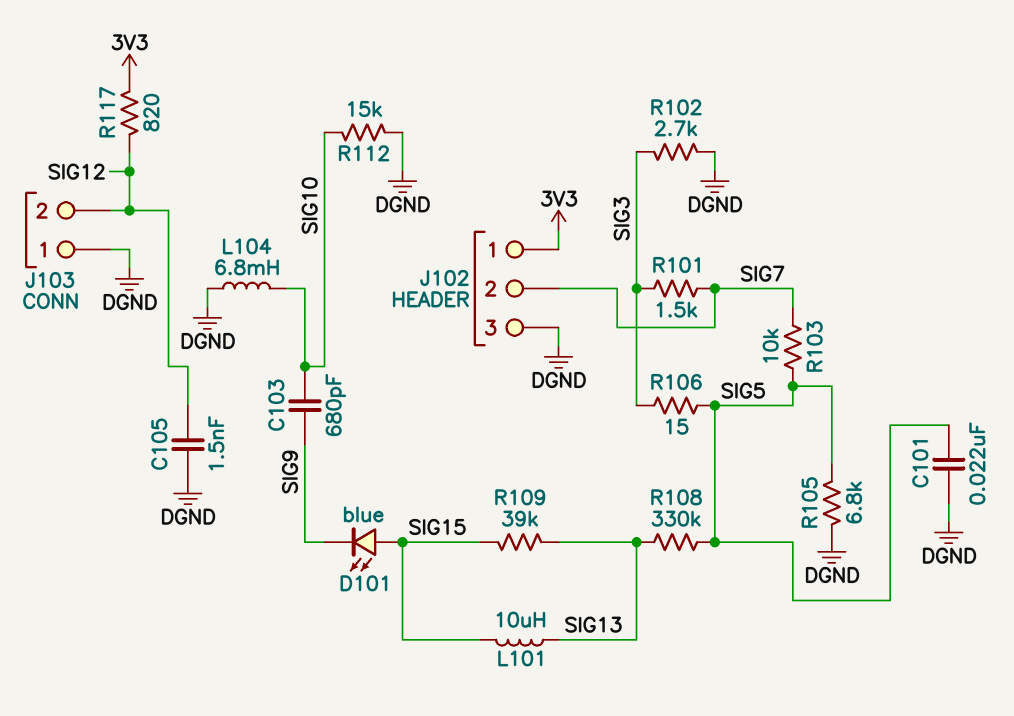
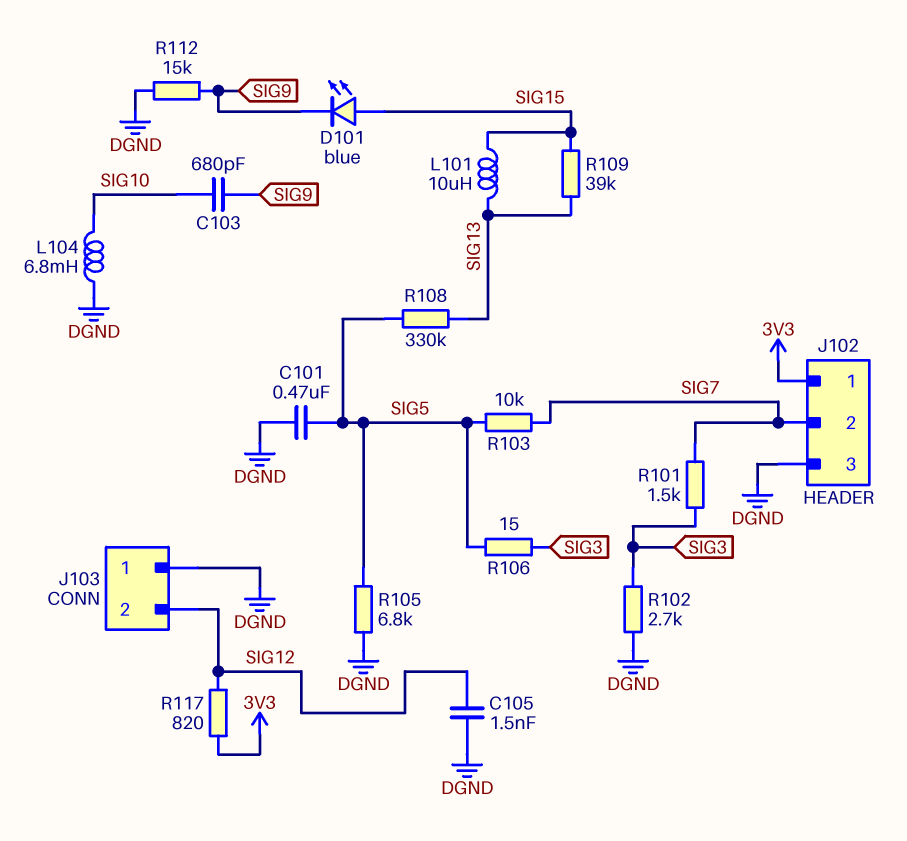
C101: 22nF (DGND, SIG5) -> 470nF (DGND, SIG5)
R112: 15k (DGND, SIG10) -> 15k (DGND, SIG9)

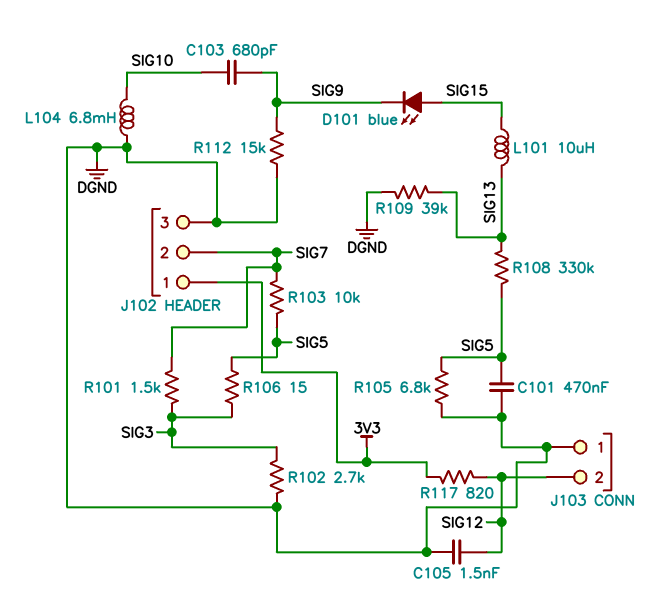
R109: 39k (SIG13, SIG15) -> 39k (DGND, SIG13)

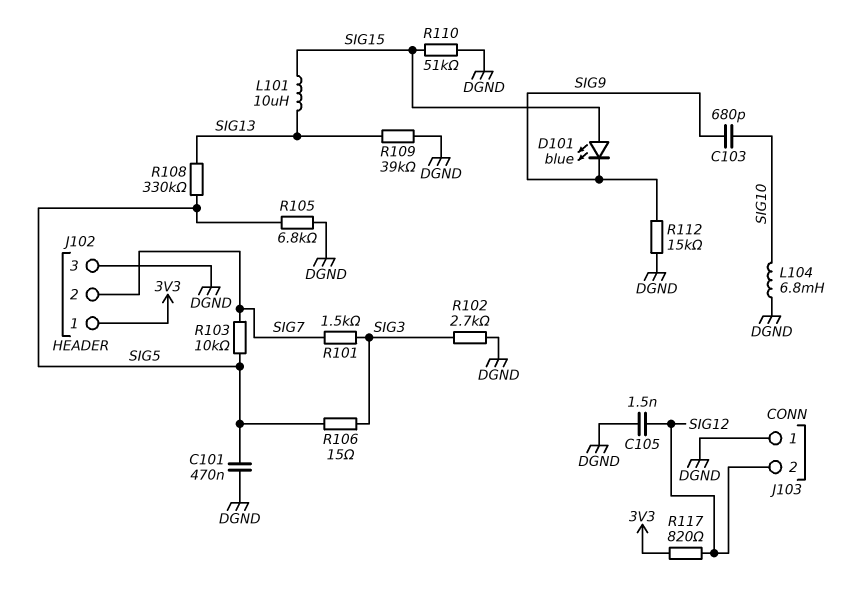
R110: none -> 51k (DGND, SIG15)

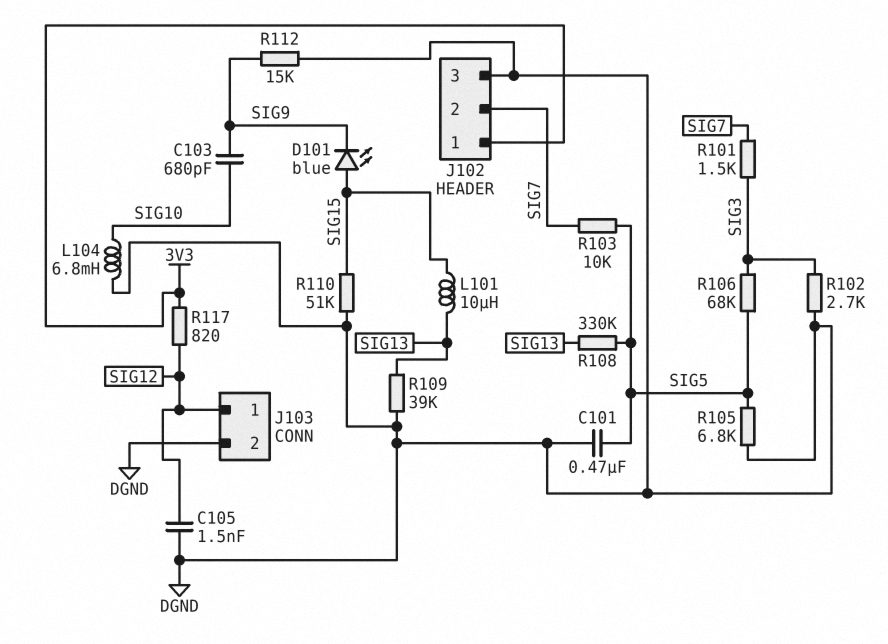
J103 pin 1: DGND -> SIG12
J103 pin 2: SIG12 -> DGND
R106: 15 (SIG3, SIG5) -> 68k (SIG3, SIG5)

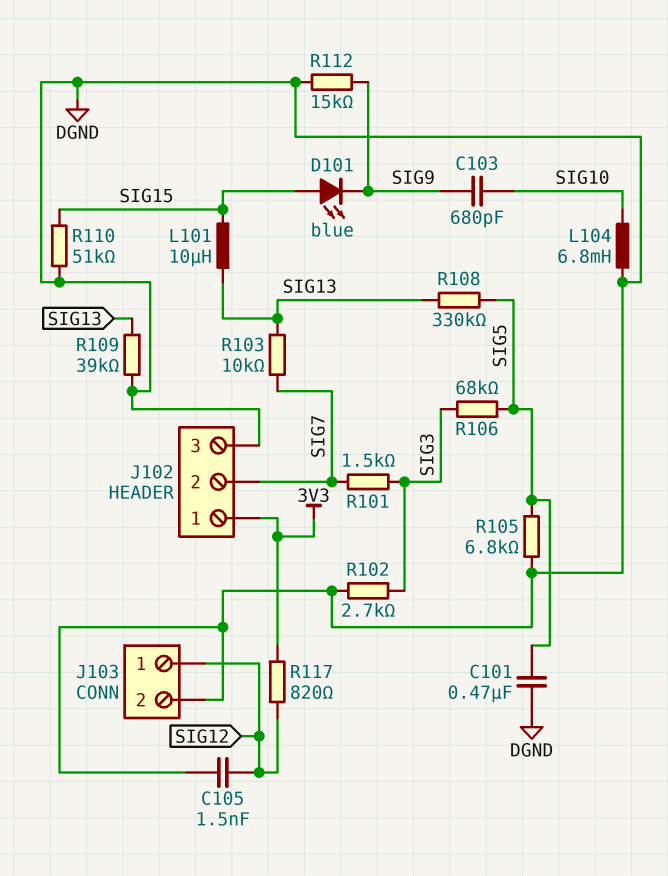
R103: 10k (SIG5, SIG7) -> 10k (SIG7, SIG13)

